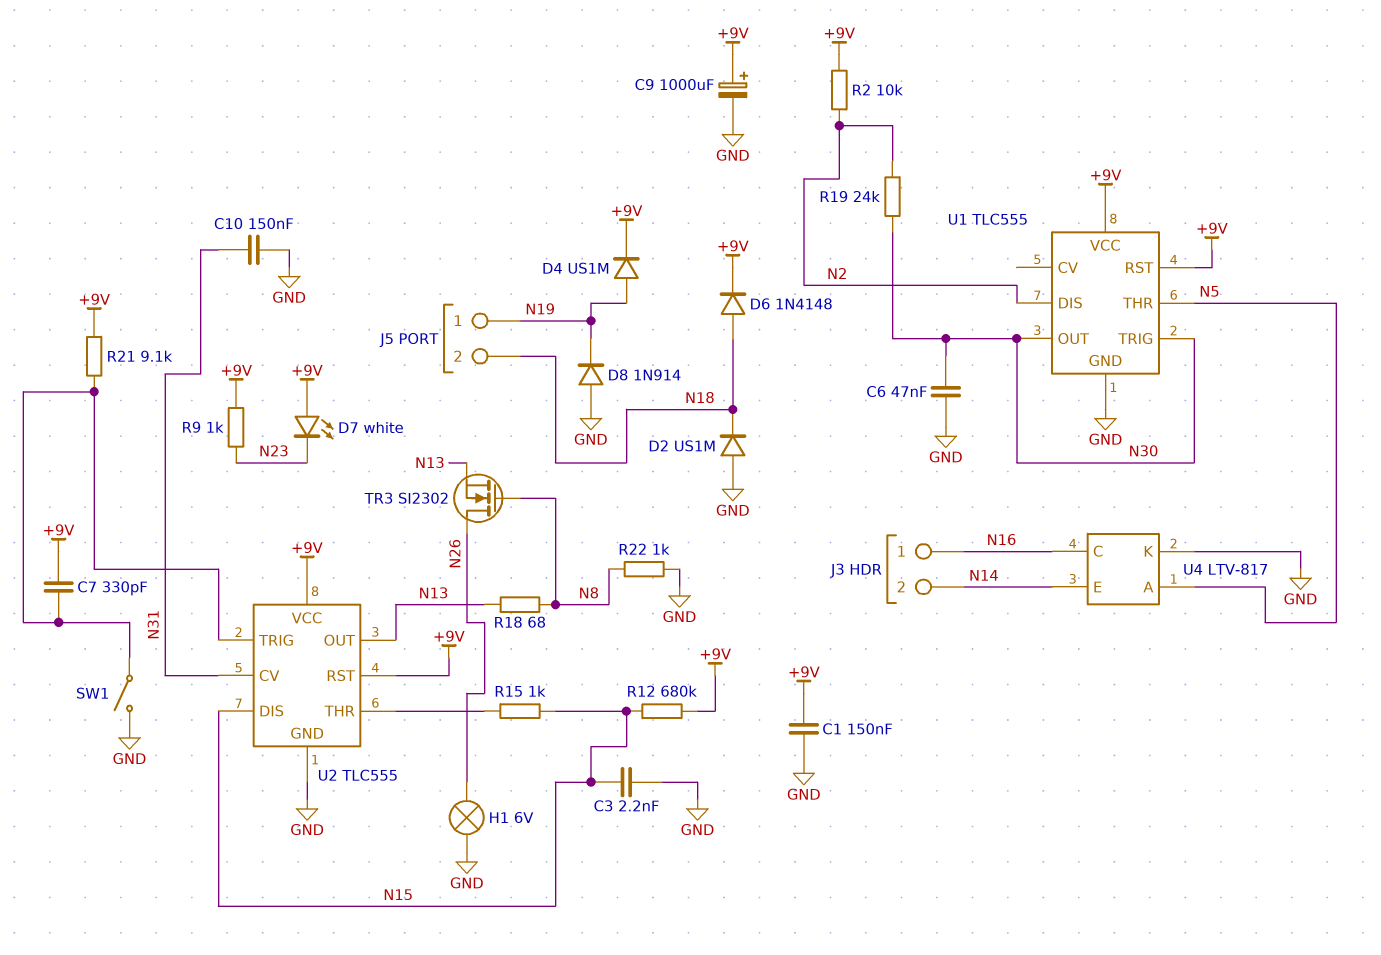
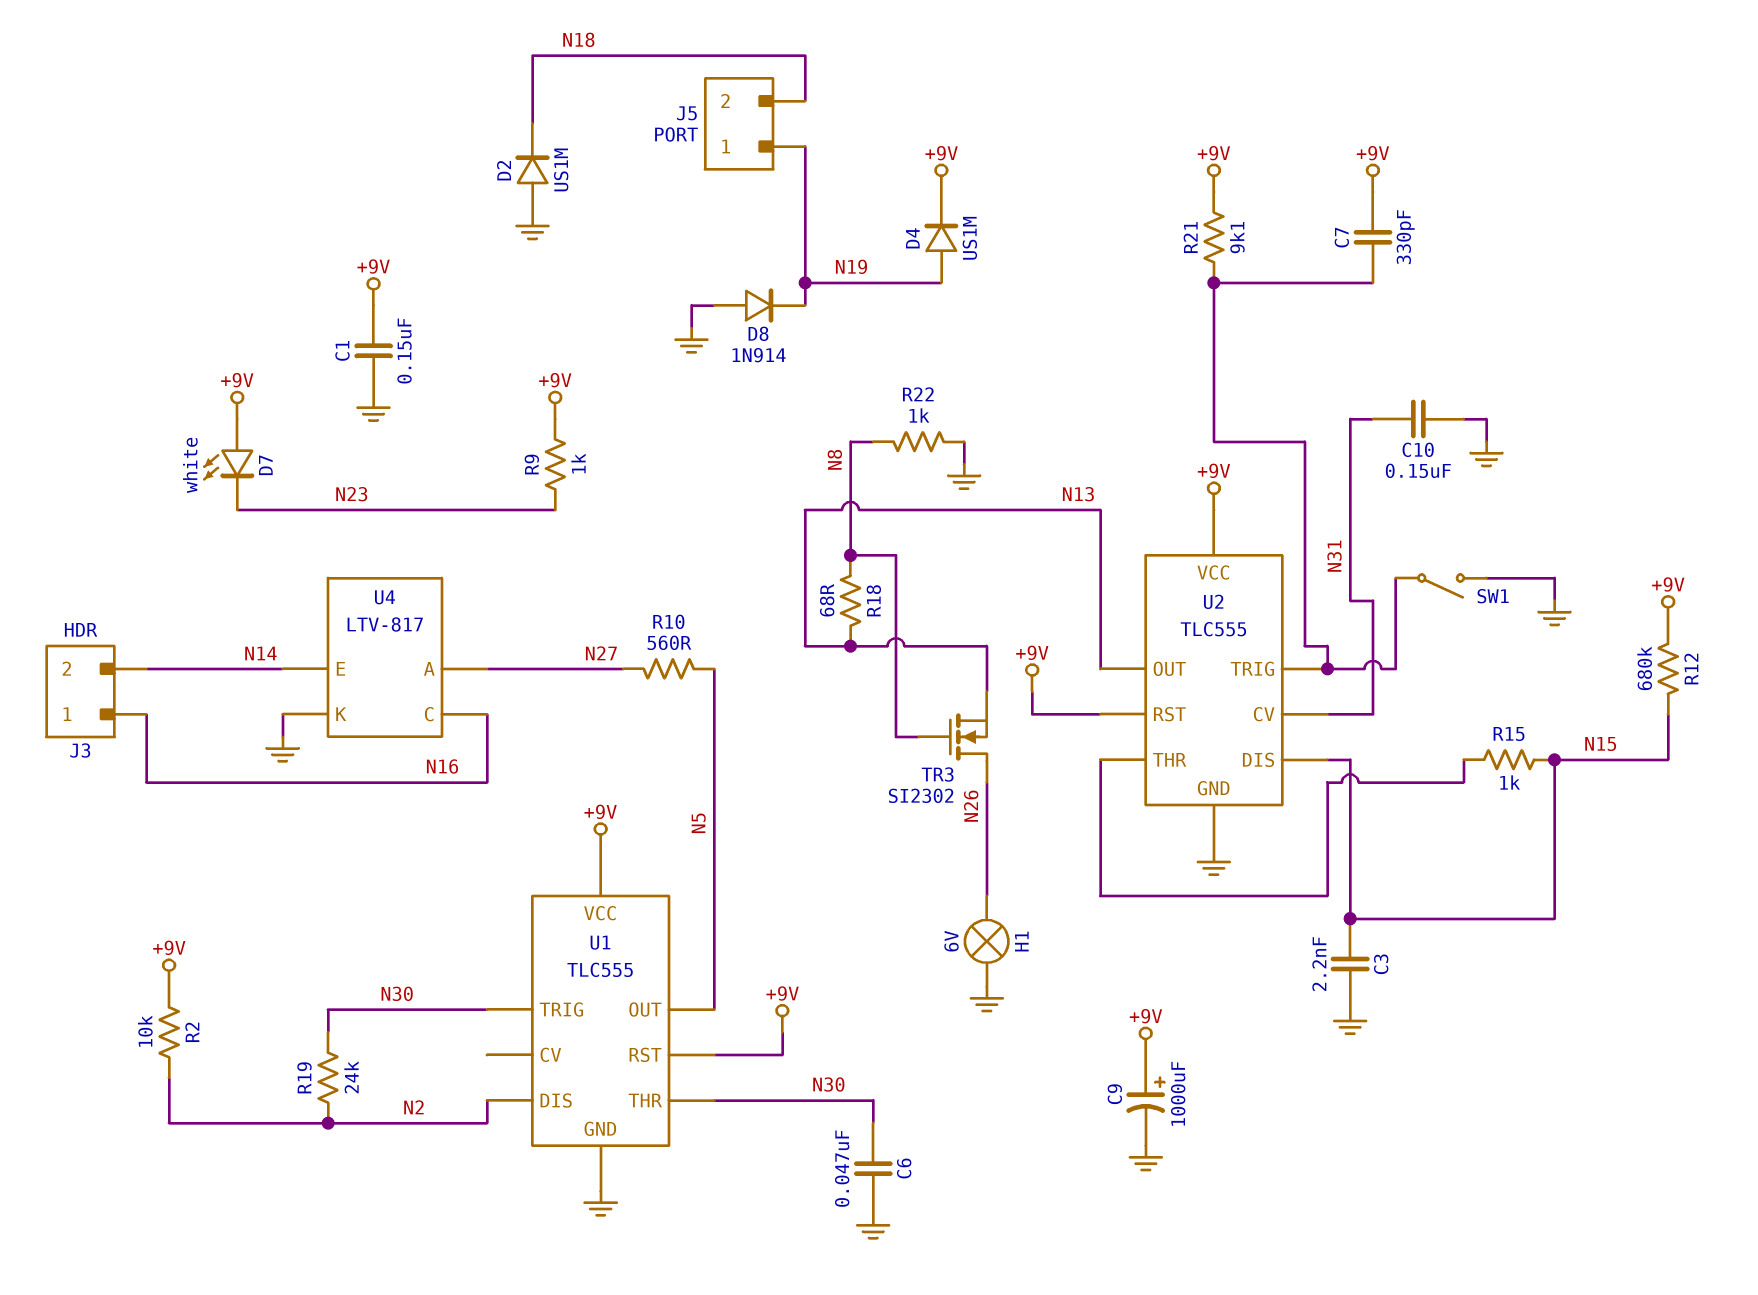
D6: diode 1N4148 (A N18, K +9V) -> none
R10: none -> 560 (N5, N27)
U1 pin OUT: N30 -> N5
U1 pin THR: N5 -> N30
U4 pin A: N5 -> N27

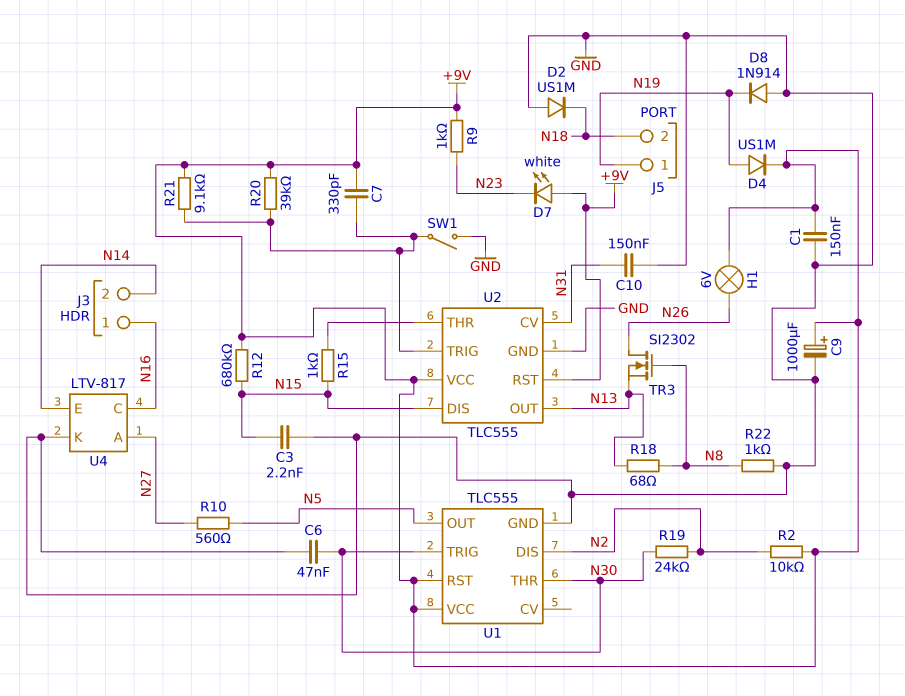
H1: lamp 6V (GND, N26) -> lamp 6V (+9V, N26)
R20: none -> 39k (+9V, U2/TRIG)

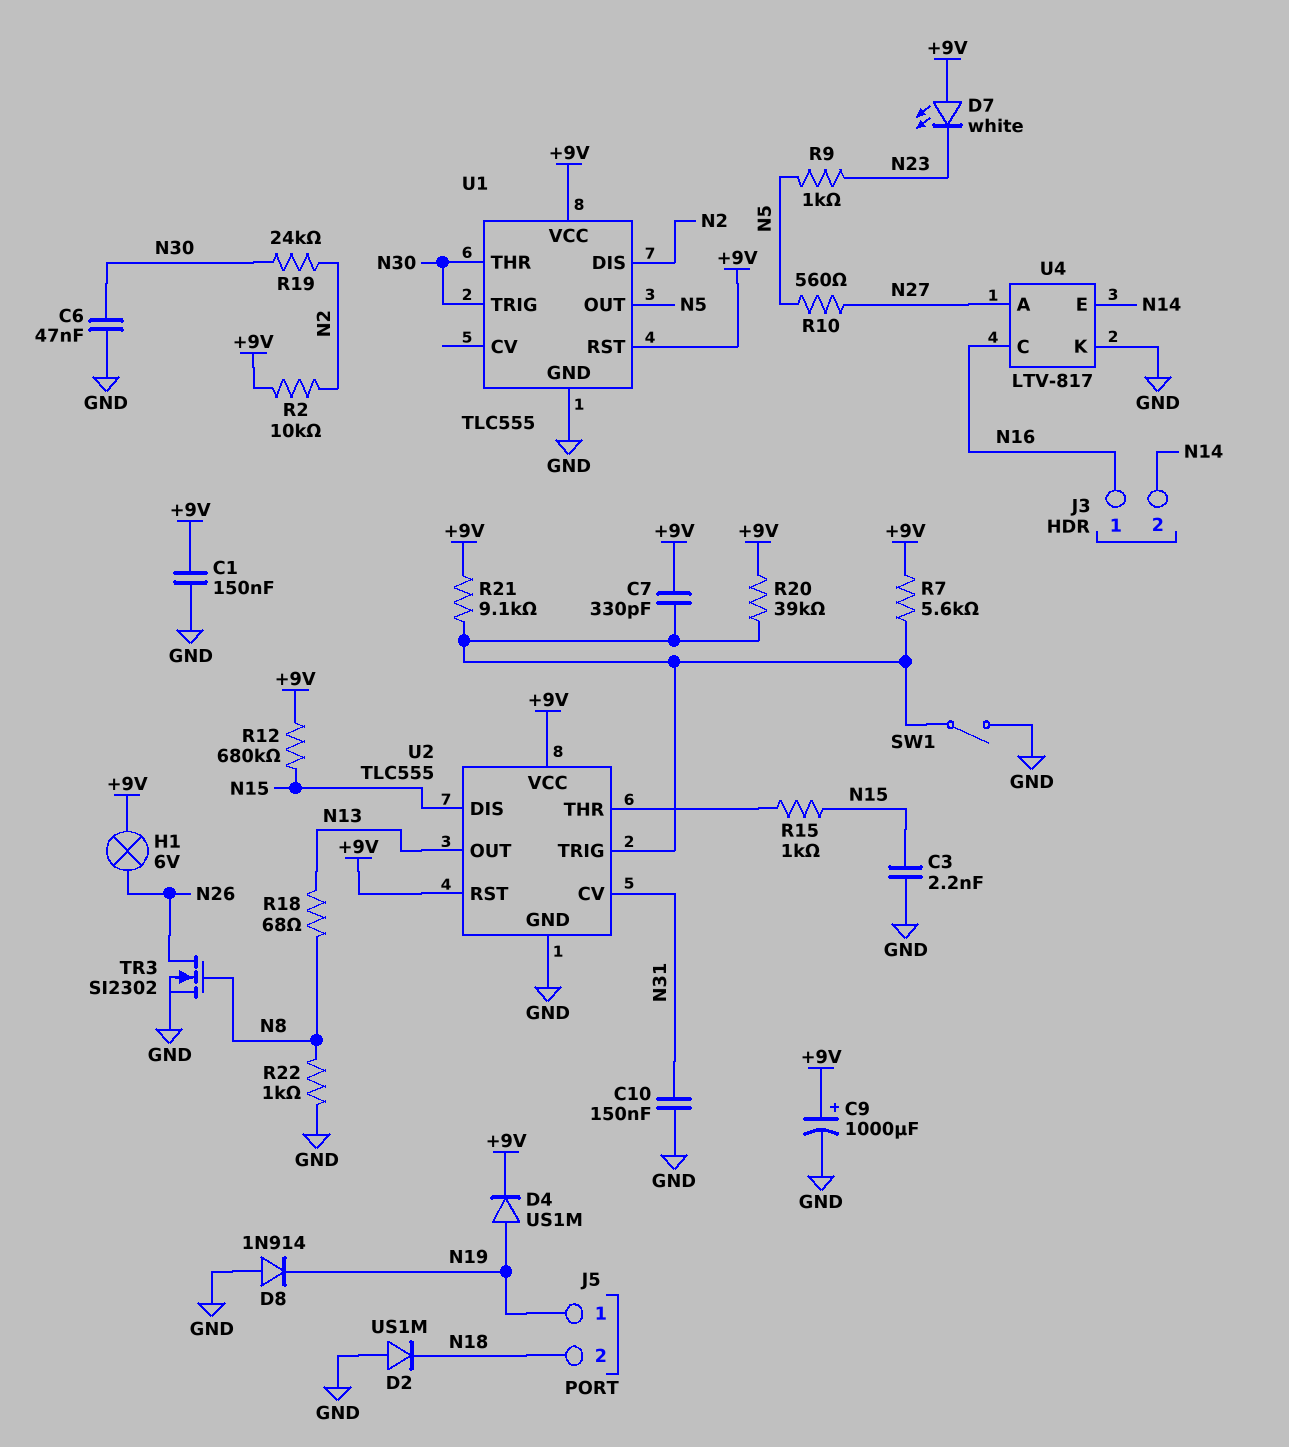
R7: none -> 5.6k (+9V, U2/TRIG)
R9: 1k (+9V, N23) -> 1k (N5, N23)
TR3: NMOS SI2302 (G N8, D N26, S N13) -> NMOS SI2302 (G N8, D N26, S GND)

